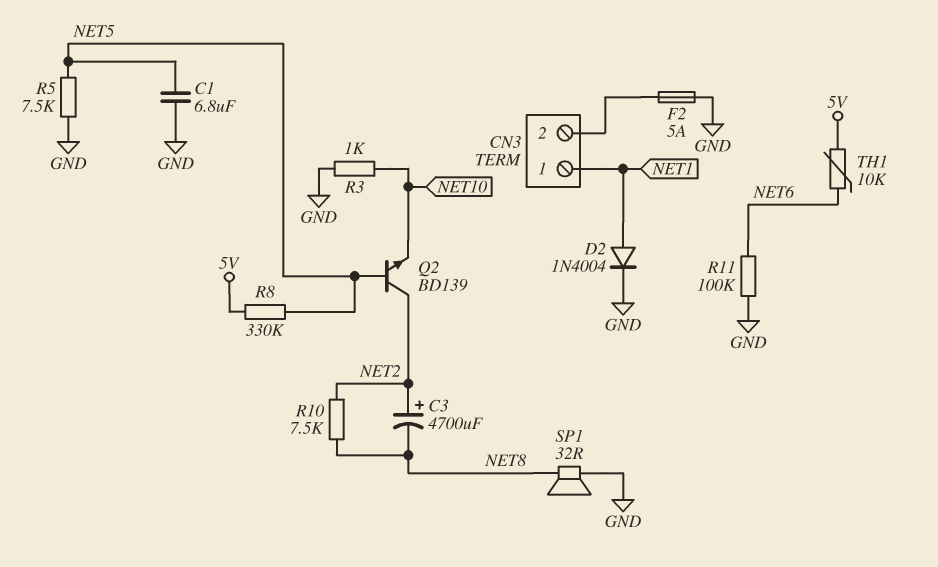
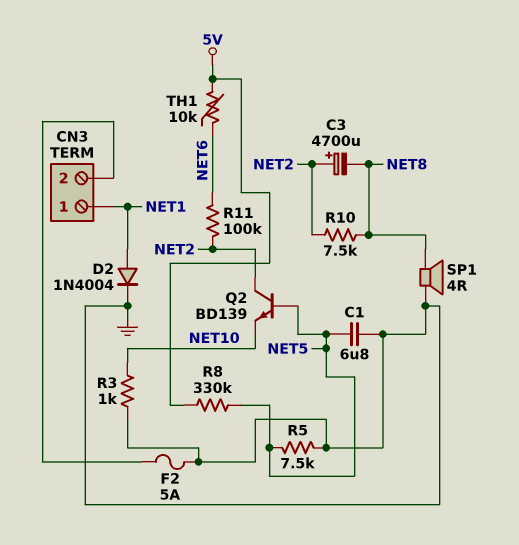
R11: 100k (GND, NET6) -> 100k (NET2, NET6)
SP1: speaker 32R (GND, NET8) -> speaker 4R (GND, NET8)

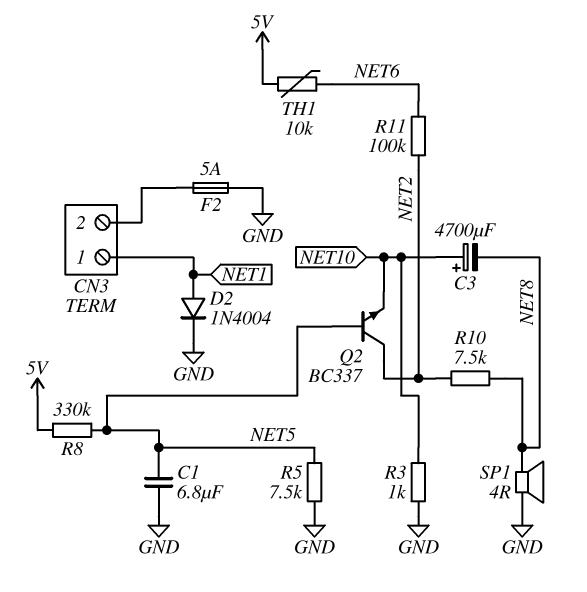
C3: 4700uF (plus NET2, minus NET8) -> 4700uF (plus NET10, minus NET8)
Q2: NPN BD139 (B NET5, C NET2, E NET10) -> NPN BC337 (B NET5, C NET2, E NET10)

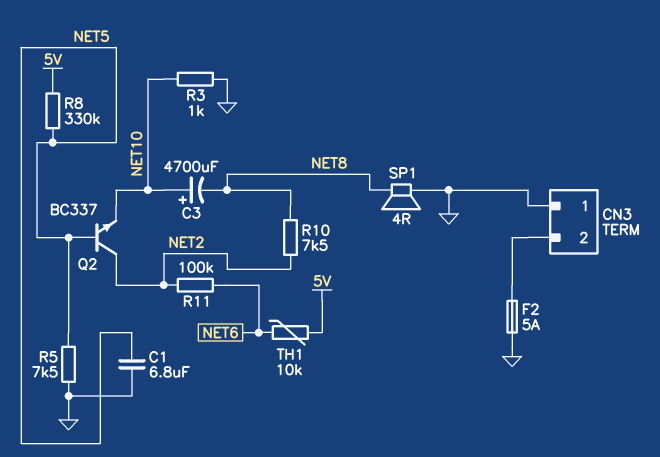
CN3 pin 1: NET1 -> GND
D2: diode 1N4004 (A NET1, K GND) -> none

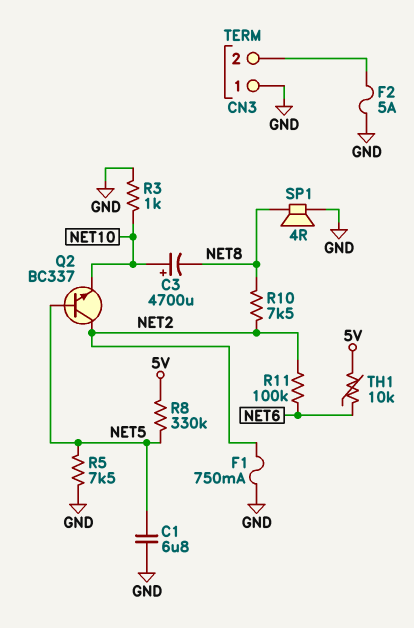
F1: none -> 750mA (GND, NET2)

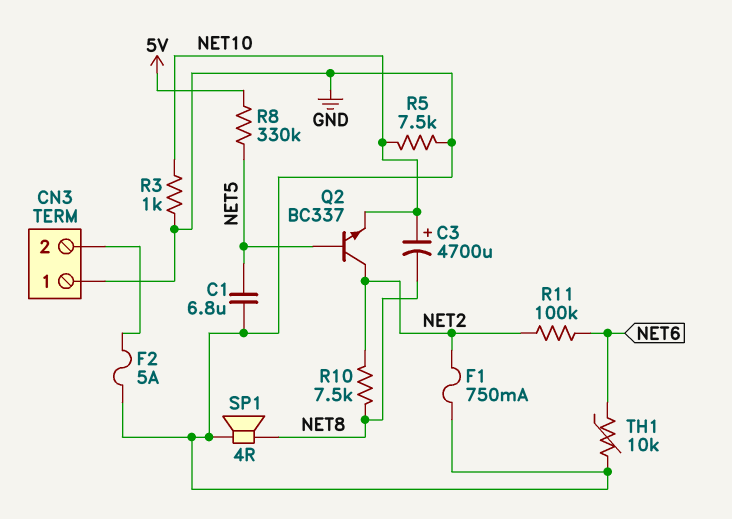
R5: 7.5k (GND, NET5) -> 7.5k (GND, NET10)
TH1: 10k (5V, NET6) -> 10k (GND, NET6)

